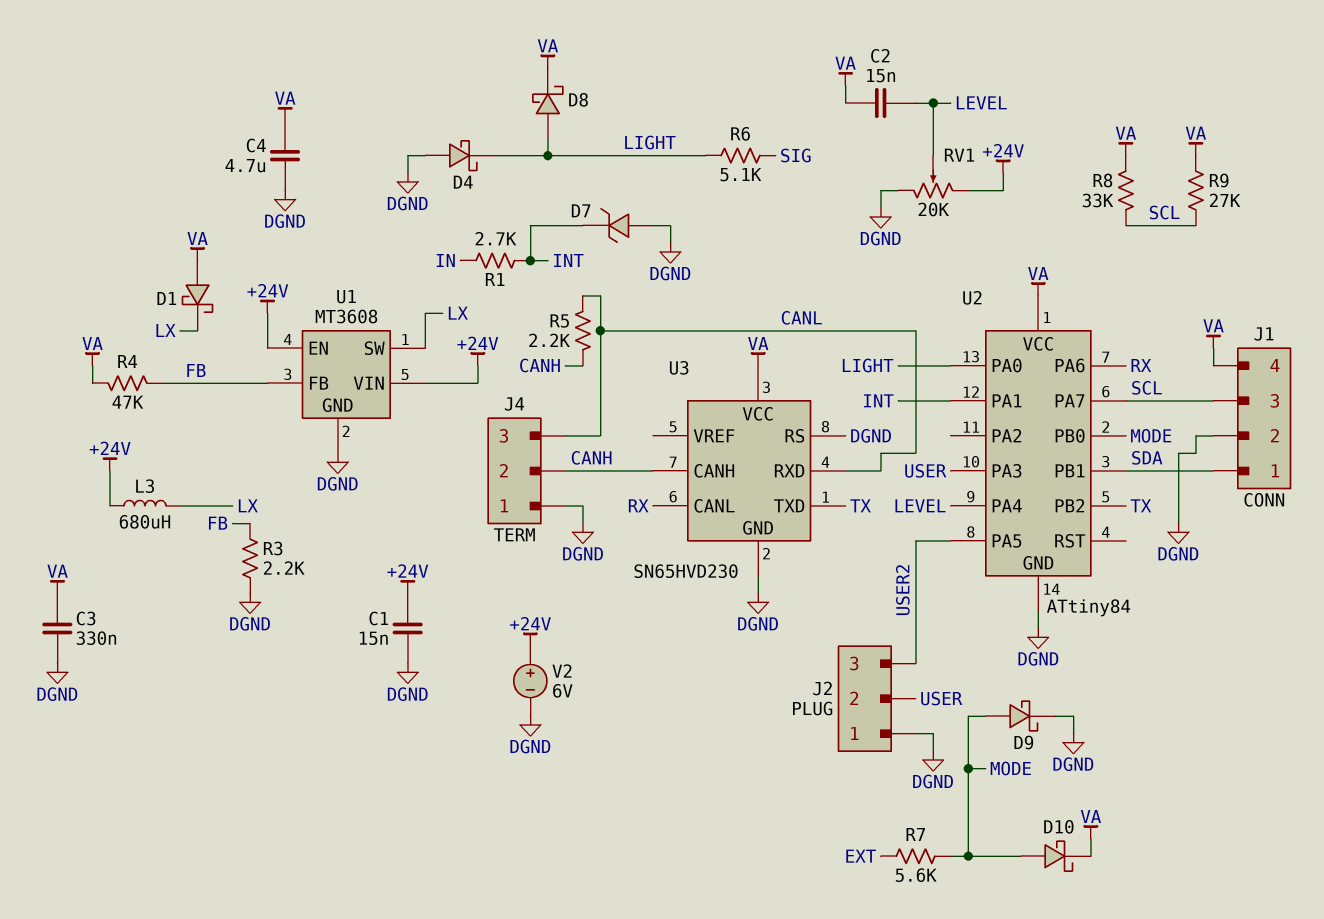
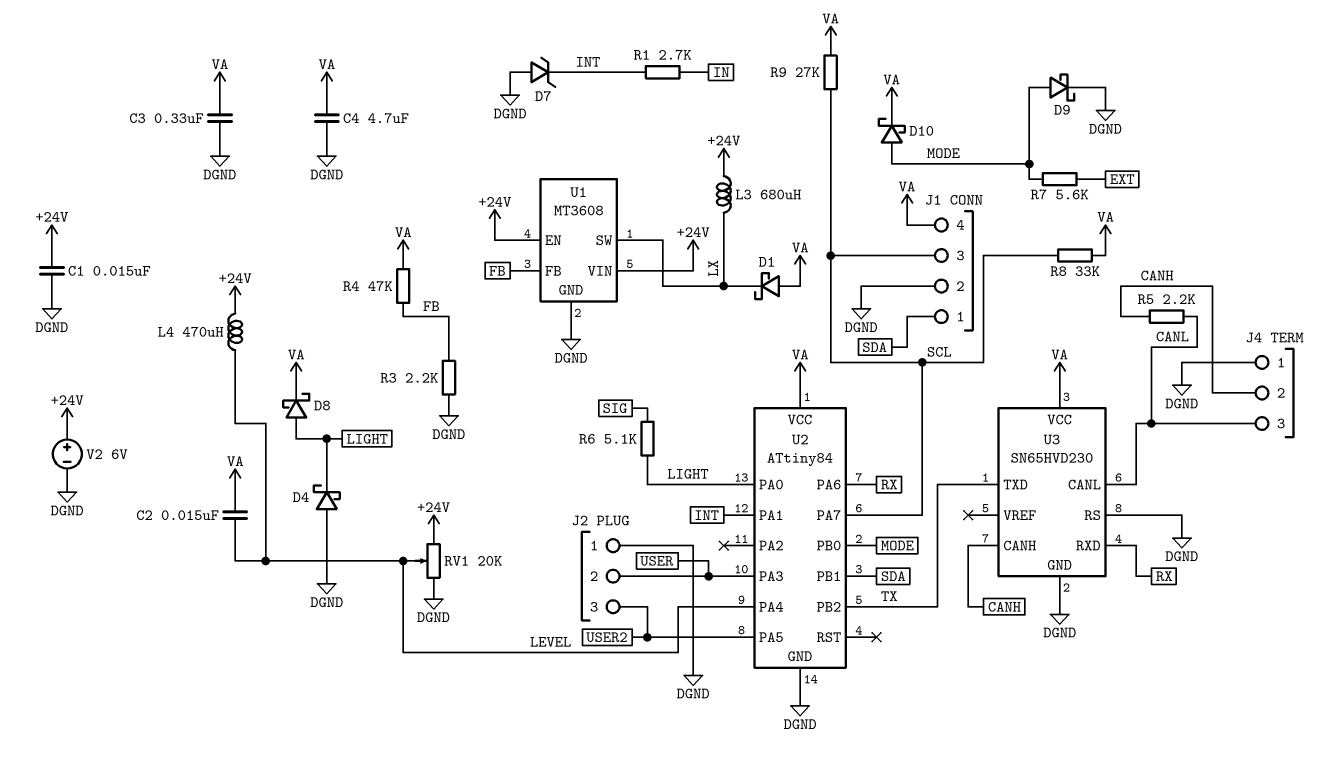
L4: none -> 470uH (+24V, LEVEL)
U3 pin CANL: RX -> CANL
U3 pin RXD: CANL -> RX

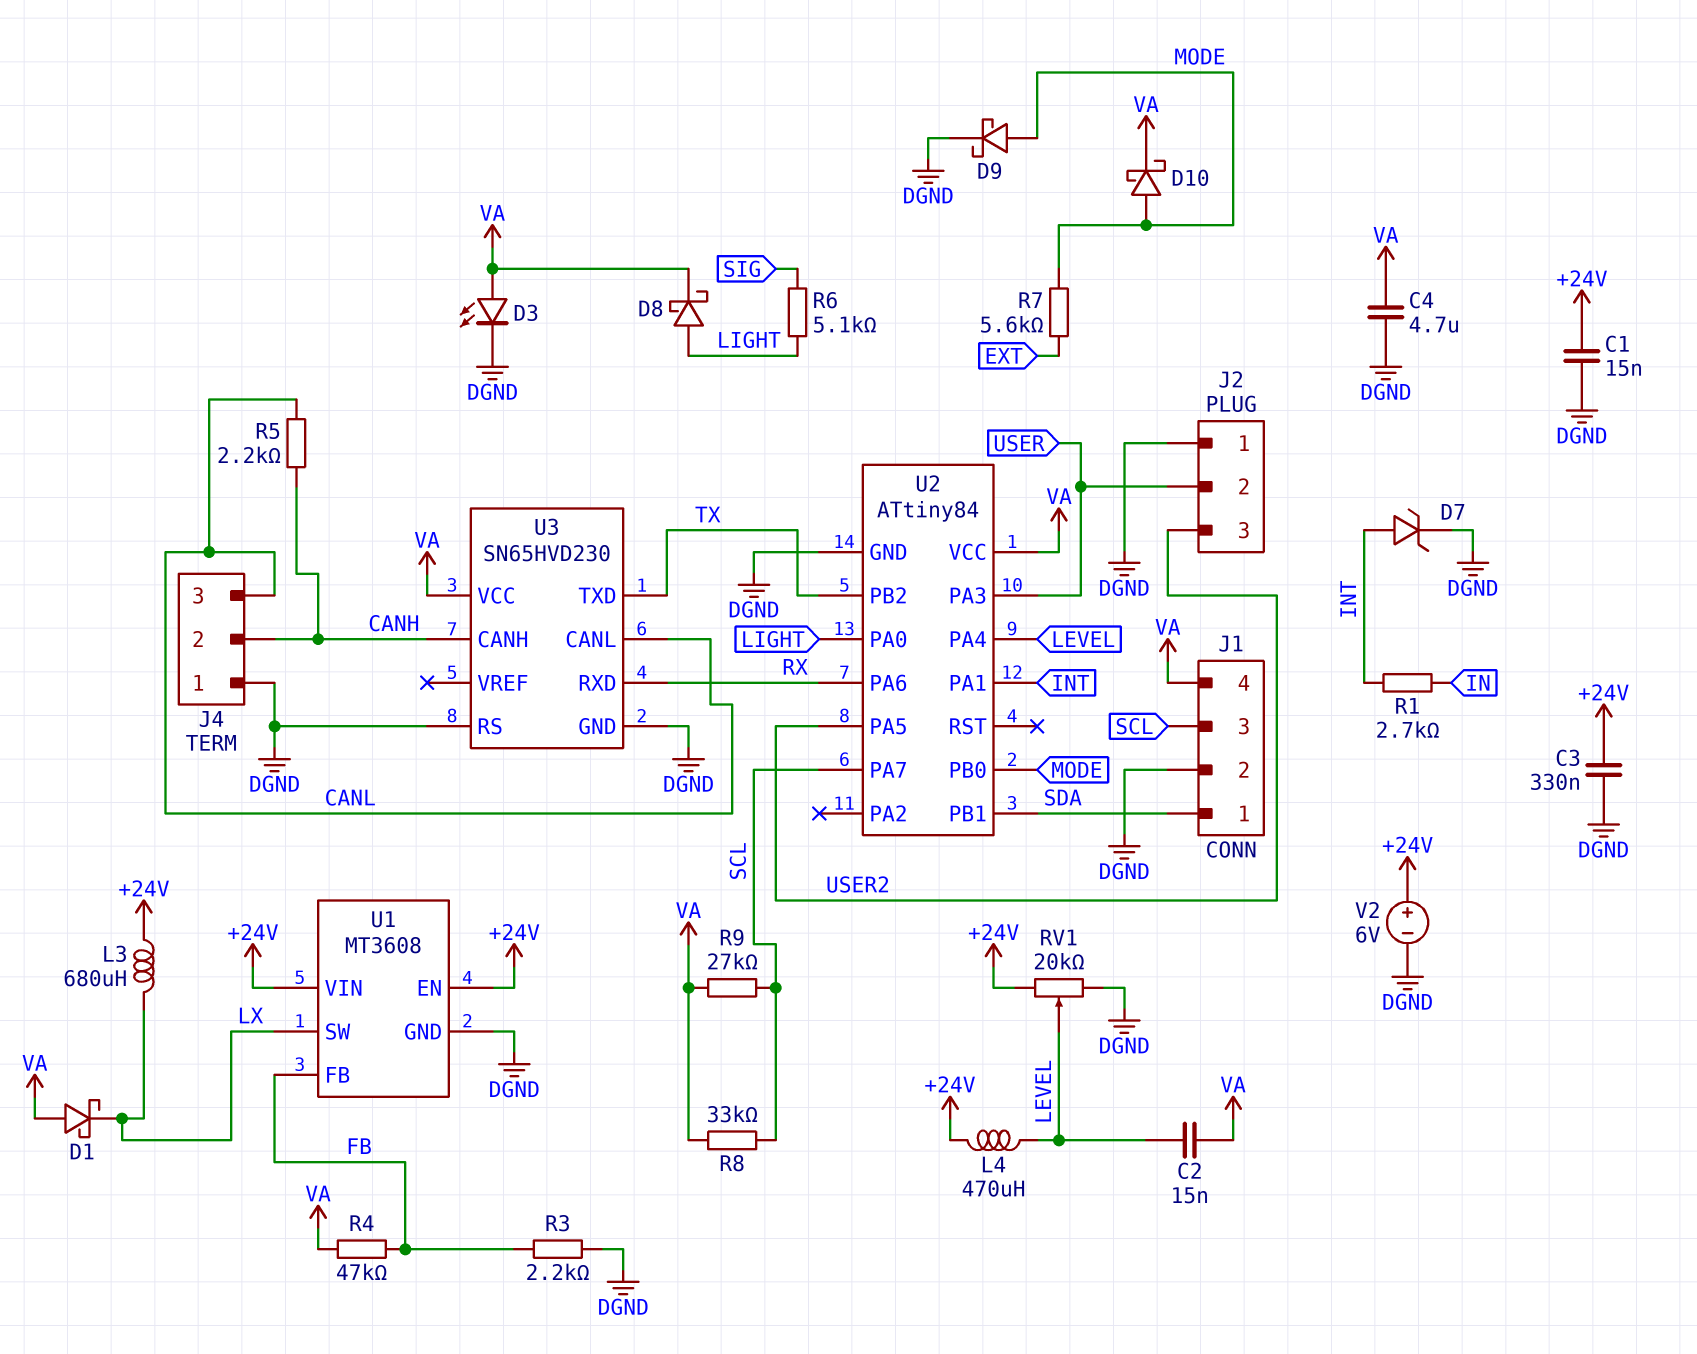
C3: 330nF (DGND, VA) -> 330nF (+24V, DGND)
D3: none -> LED (A VA, K DGND)
D4: schottky (A DGND, K LIGHT) -> none
D7: zener (A DGND, K INT) -> zener (A INT, K DGND)

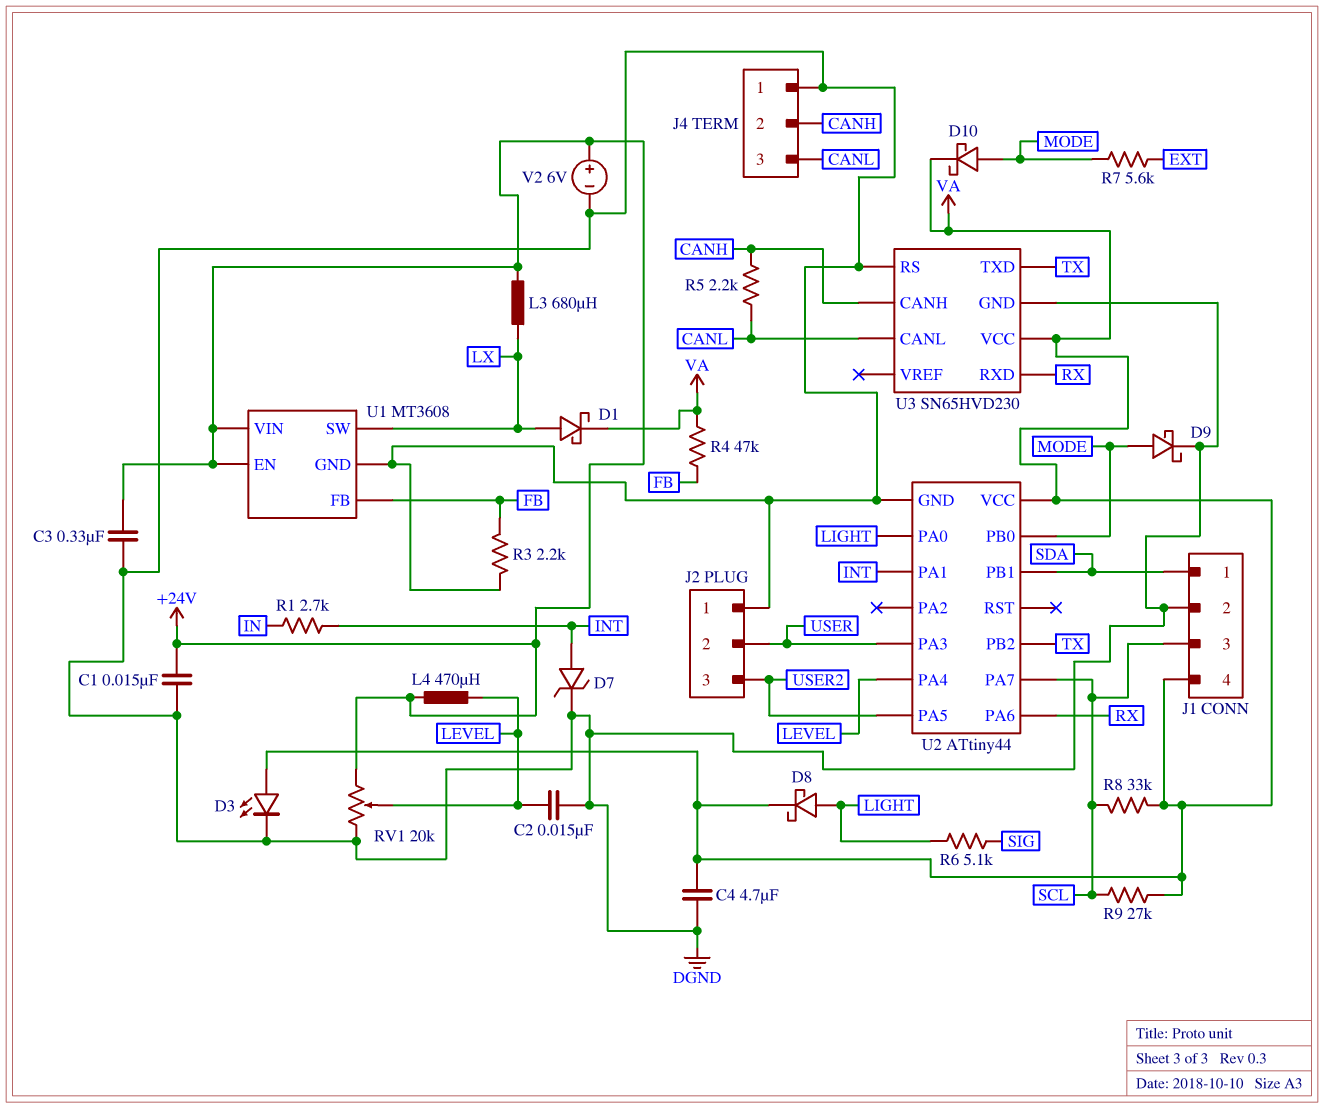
C2: 15nF (LEVEL, VA) -> 15nF (DGND, LEVEL)
D1: schottky (A VA, K LX) -> schottky (A LX, K VA)
U2: ATtiny84 -> ATtiny44

